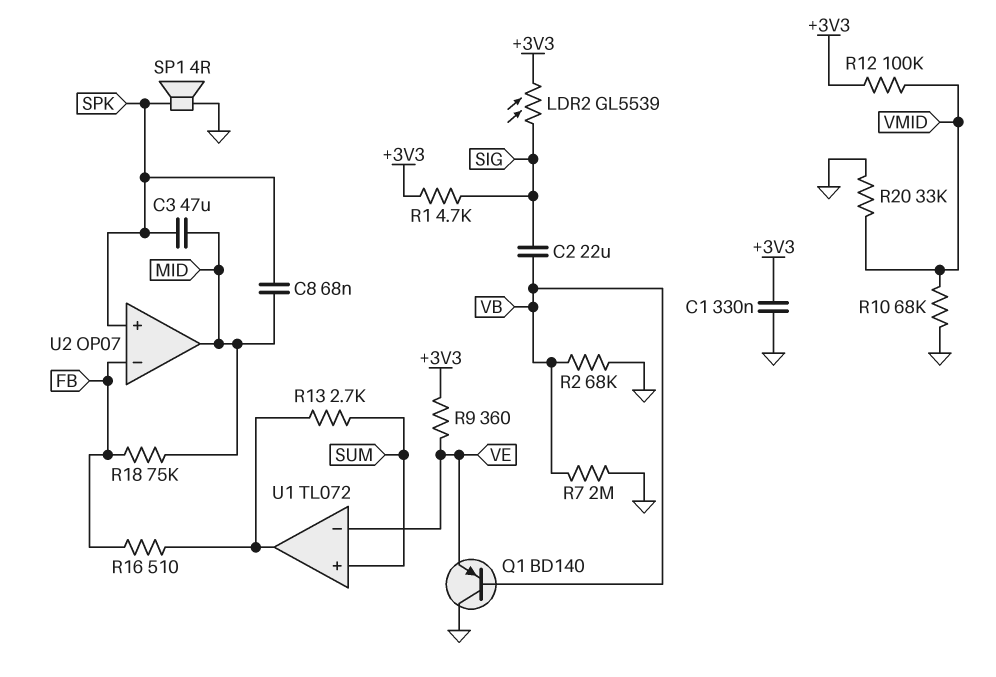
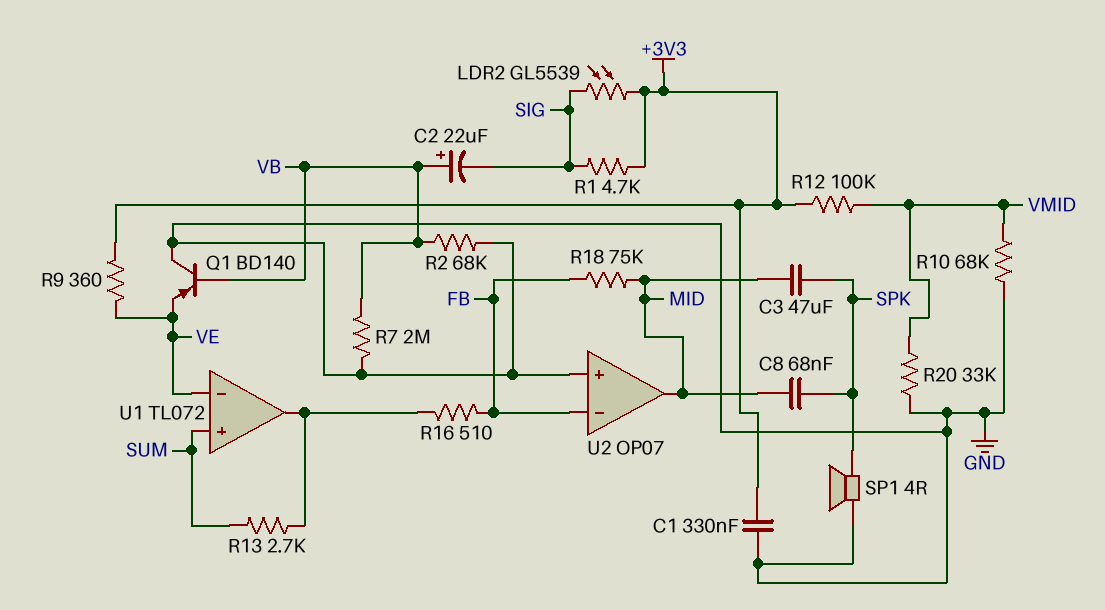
C2: 22uF (SIG, VB) -> 22uF (plus VB, minus SIG)
U2 pin in+: SPK -> GND

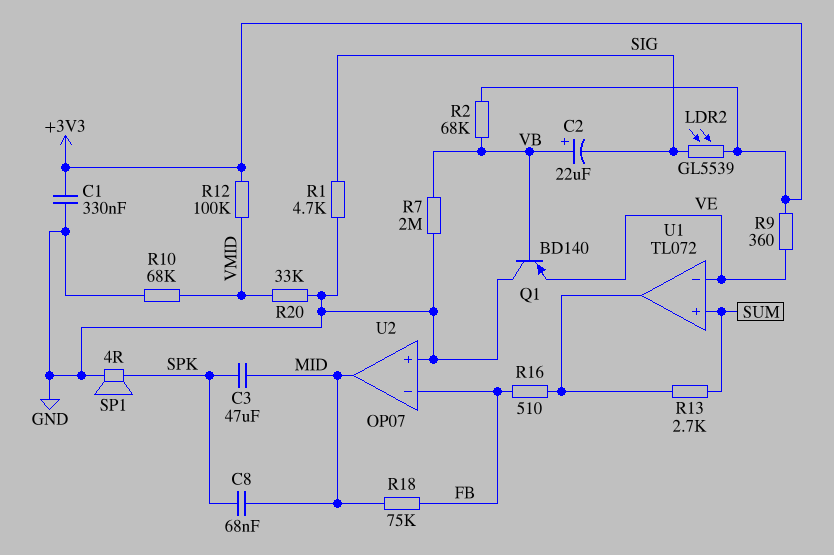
R1: 4.7k (+3V3, SIG) -> 4.7k (GND, SIG)
R2: 68k (GND, VB) -> 68k (+3V3, VB)

